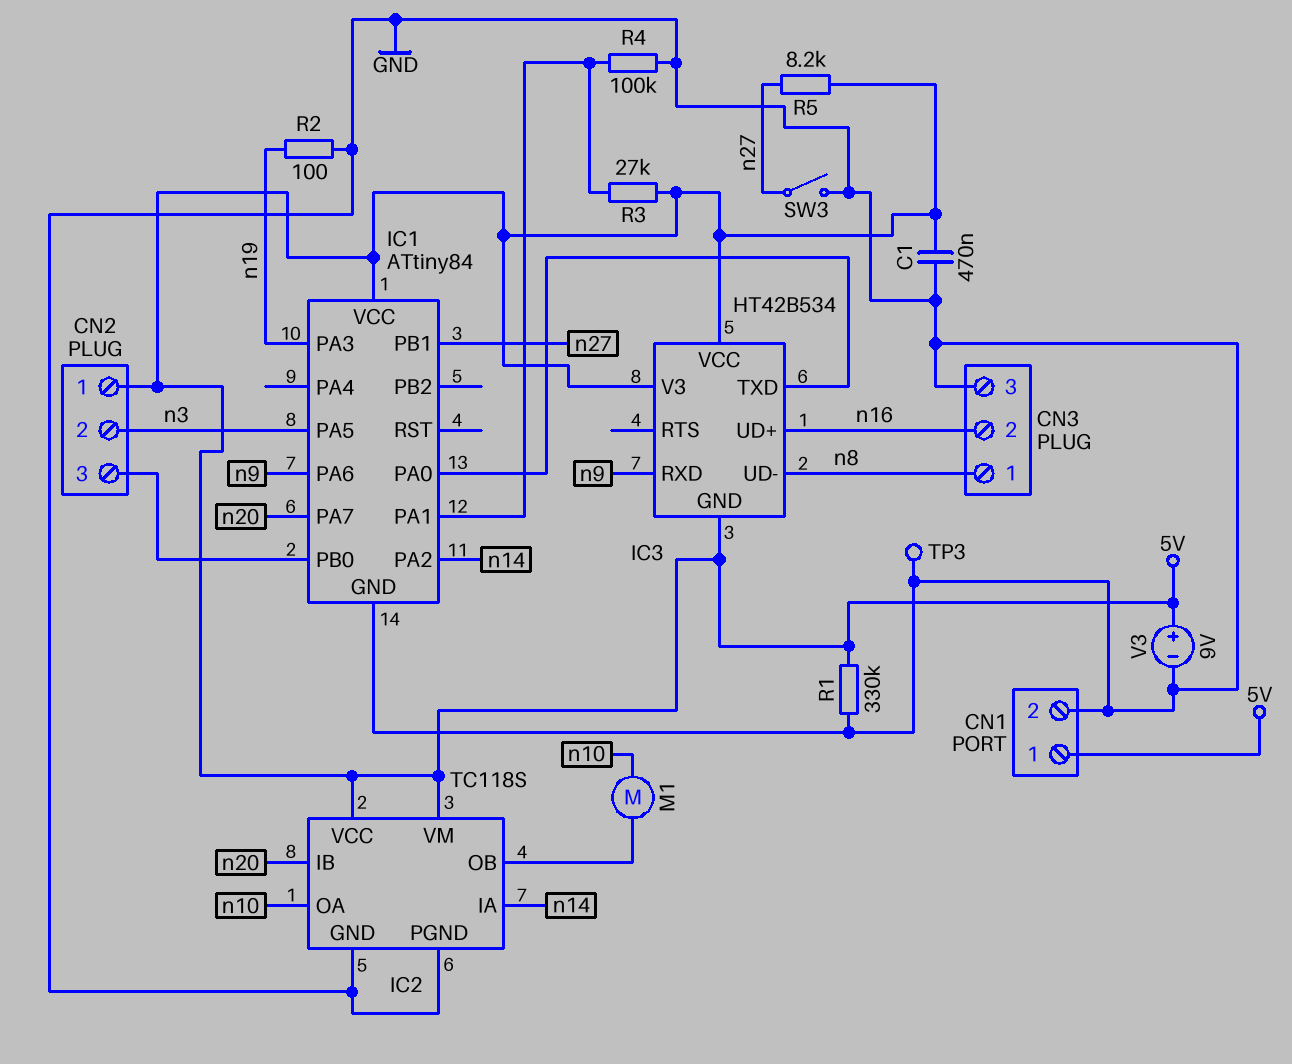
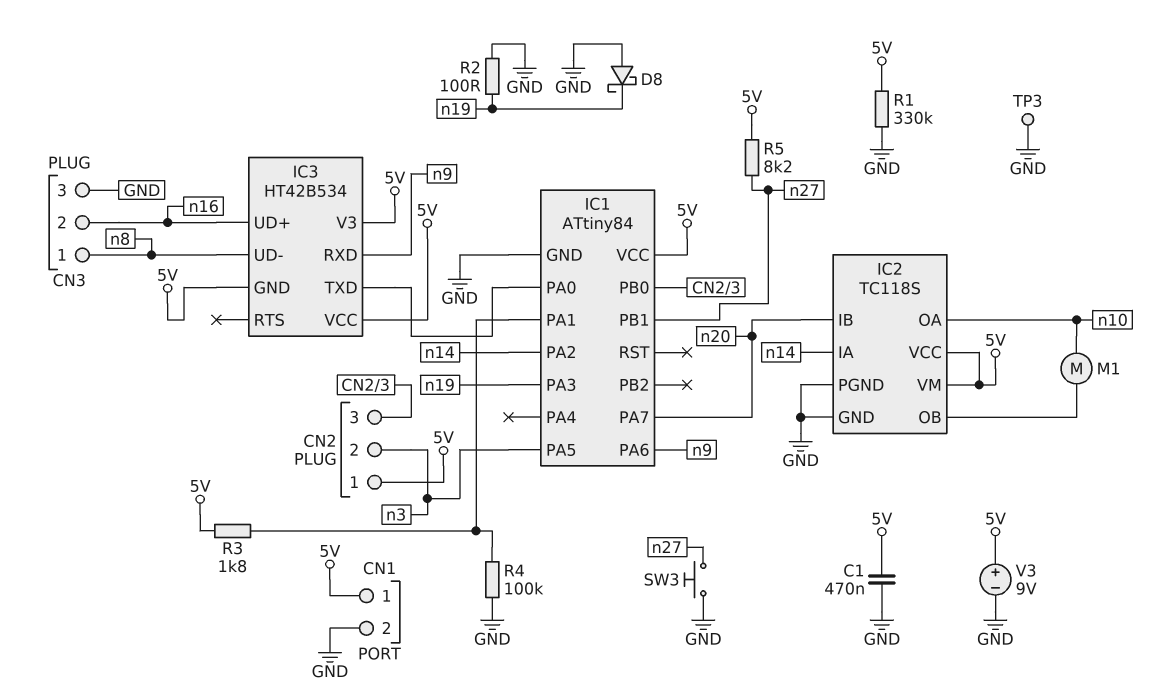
D8: none -> schottky (A GND, K n19)
R3: 27k (5V, IC1/PA1) -> 1.8k (5V, IC1/PA1)
SW3: switch (GND, n27) -> button (GND, n27)

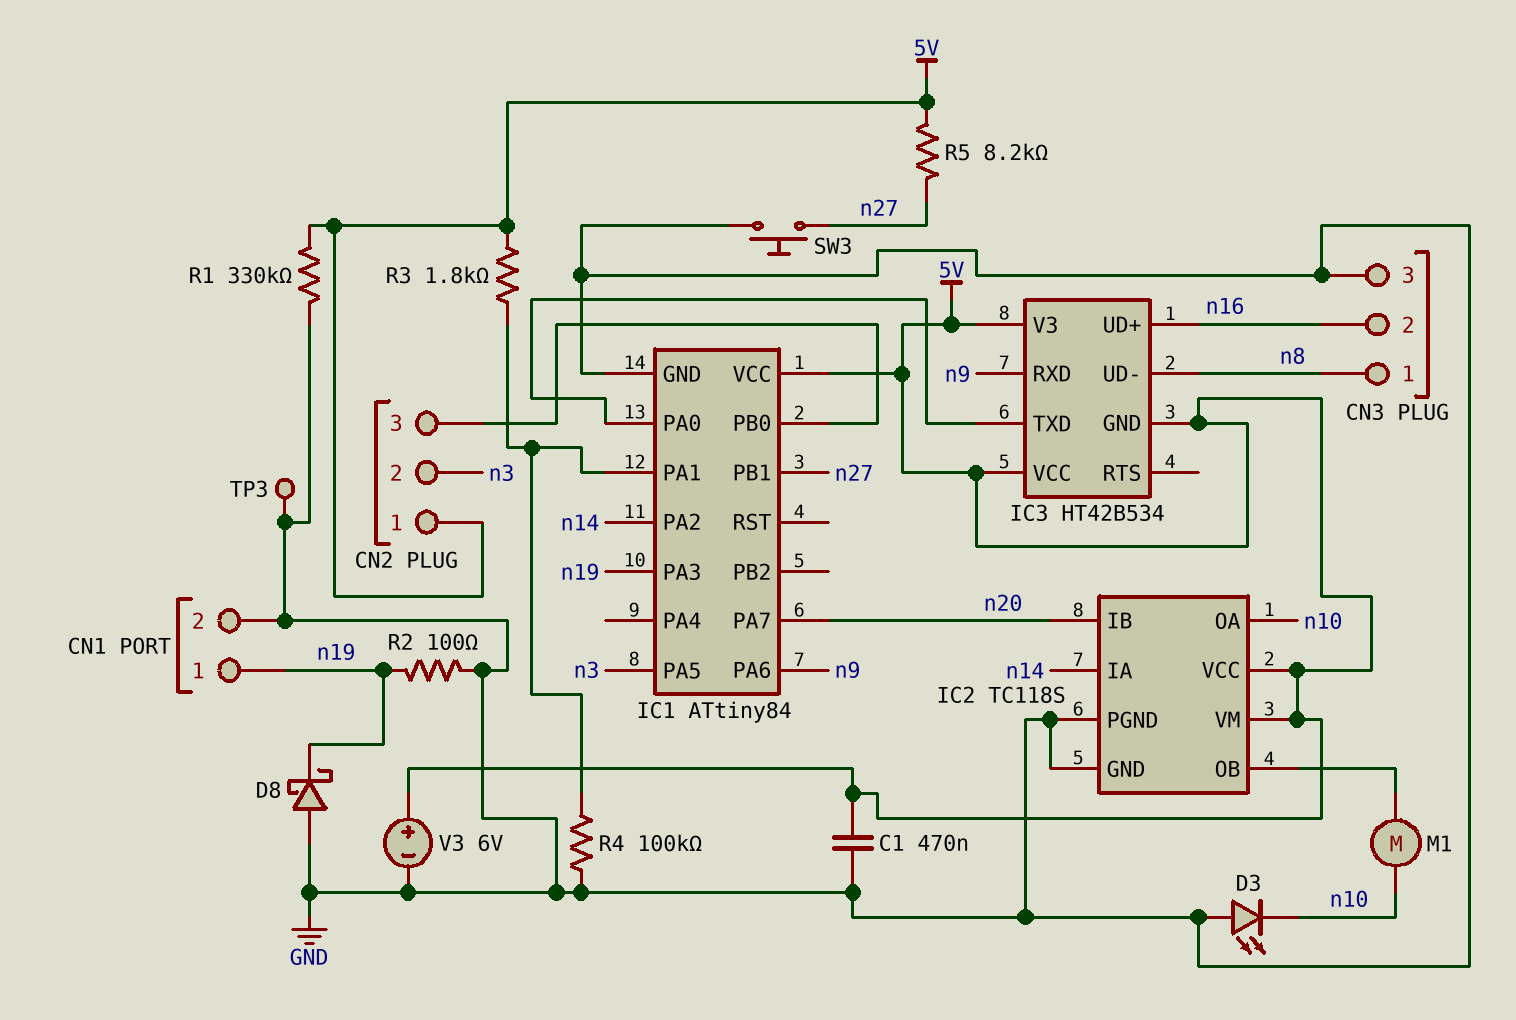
CN1 pin 1: 5V -> n19
D3: none -> LED (A GND, K n10)
V3: 9V (plus 5V, minus GND) -> 6V (plus 5V, minus GND)

